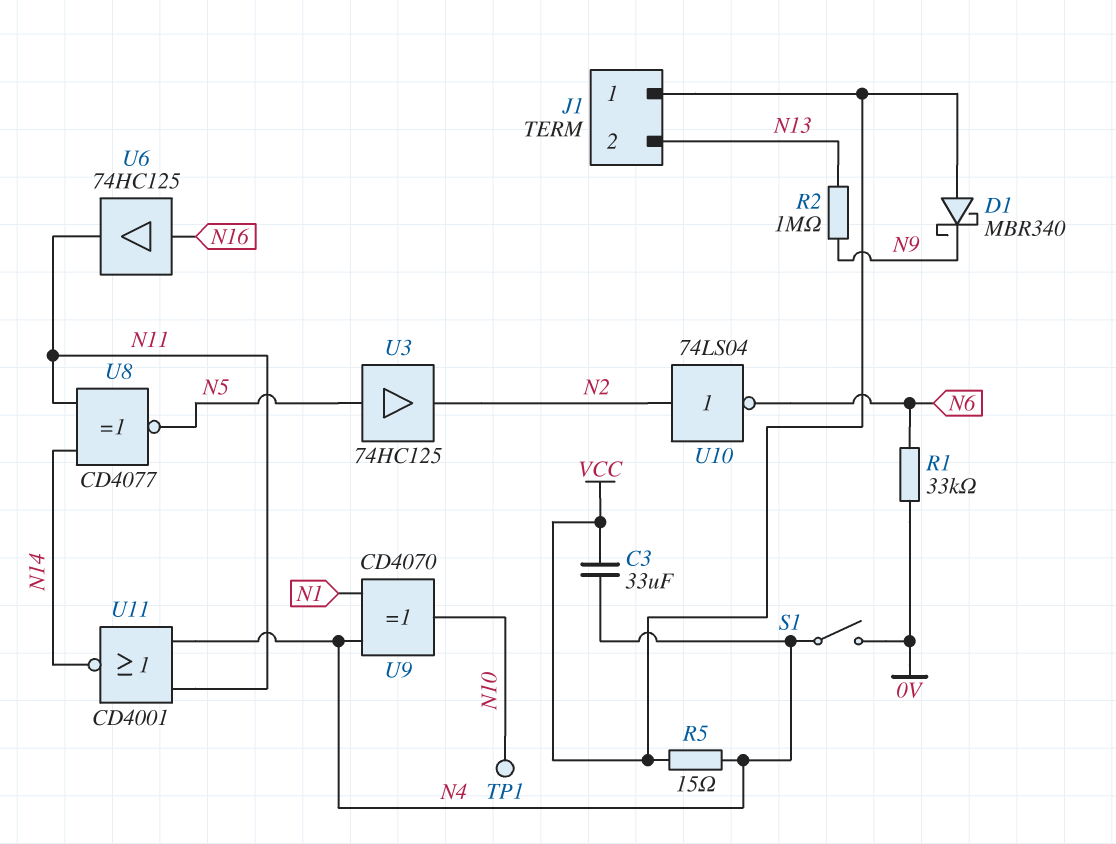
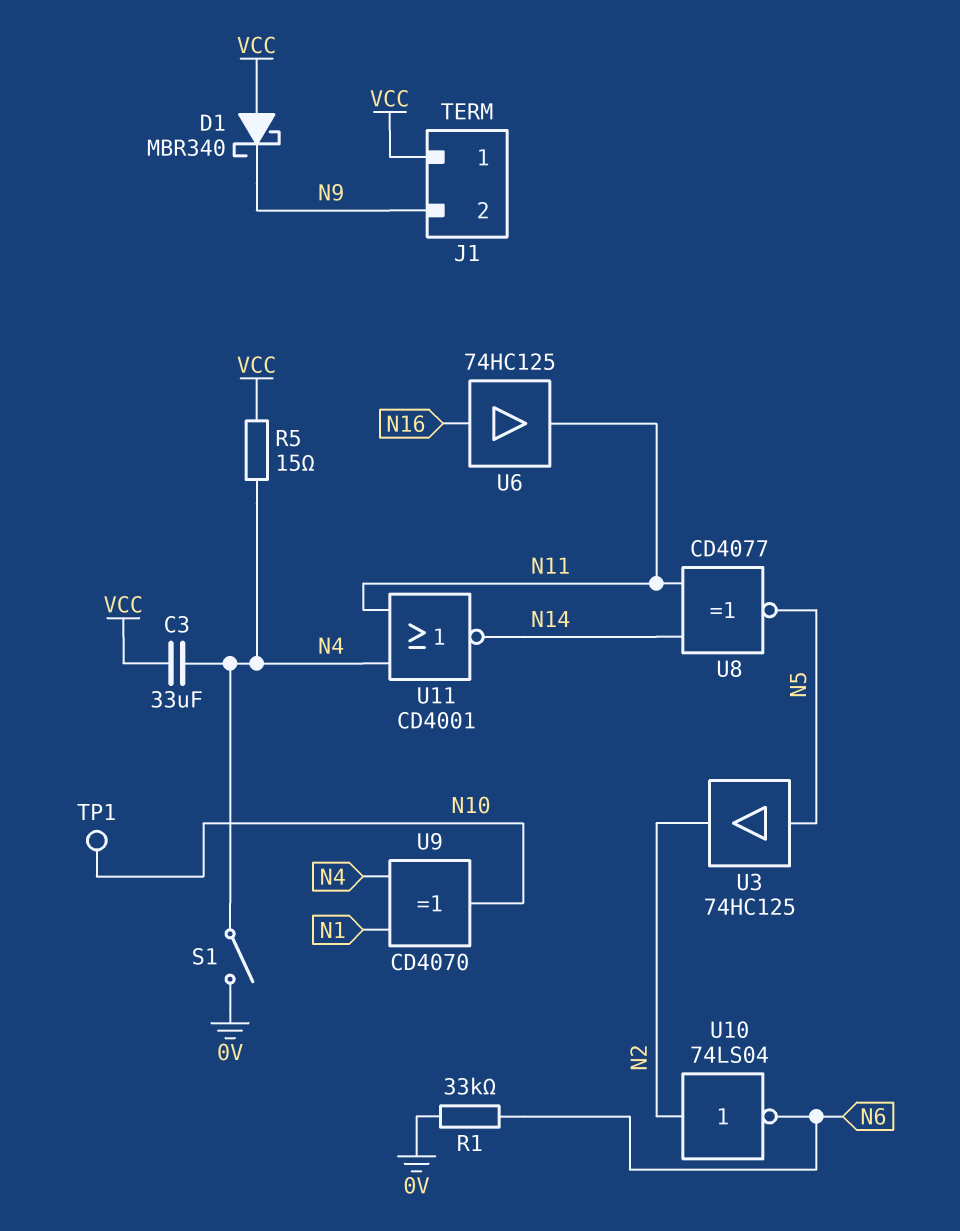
J1 pin 2: N13 -> N9
R2: 1M (N9, N13) -> none

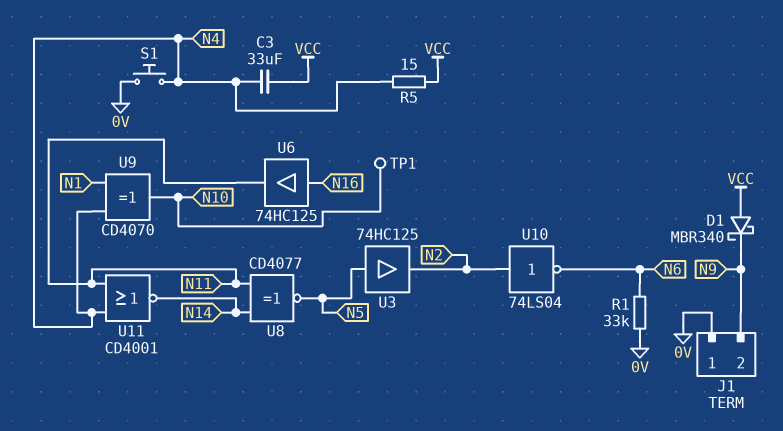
J1 pin 1: VCC -> 0V
S1: switch (0V, N4) -> button (0V, N4)

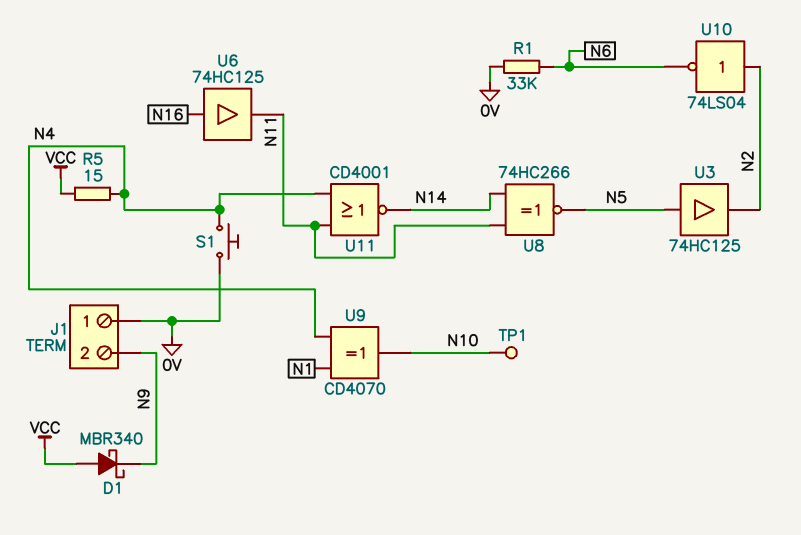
C3: 33uF (N4, VCC) -> none
U8: XNOR CD4077 (in N11, in N14, out N5) -> XNOR 74HC266 (in N11, in N14, out N5)

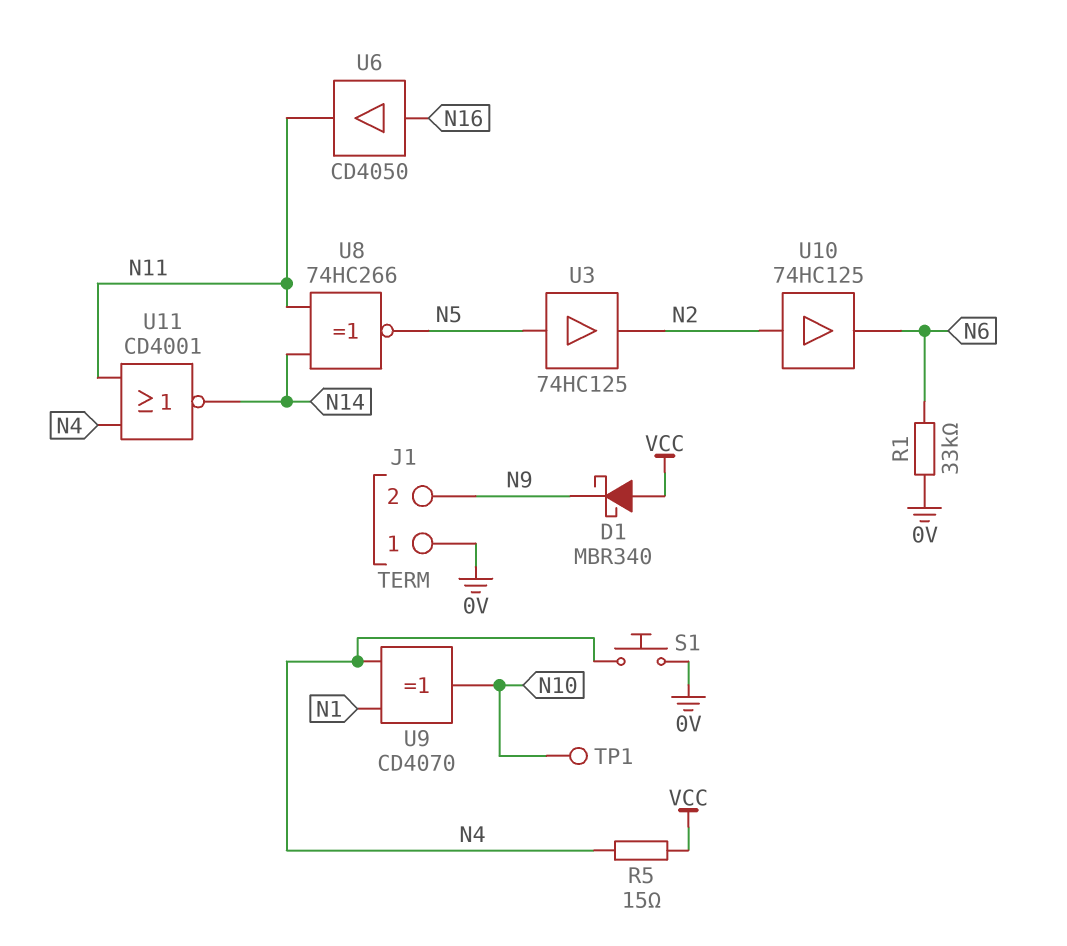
U6: buffer 74HC125 (in N16, out N11) -> buffer CD4050 (in N16, out N11)
U10: NOT 74LS04 (in N2, out N6) -> buffer 74HC125 (in N2, out N6)

